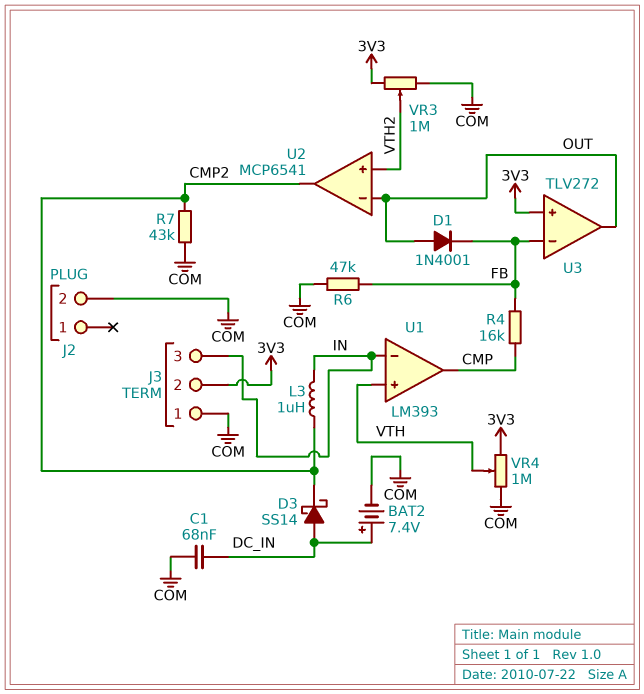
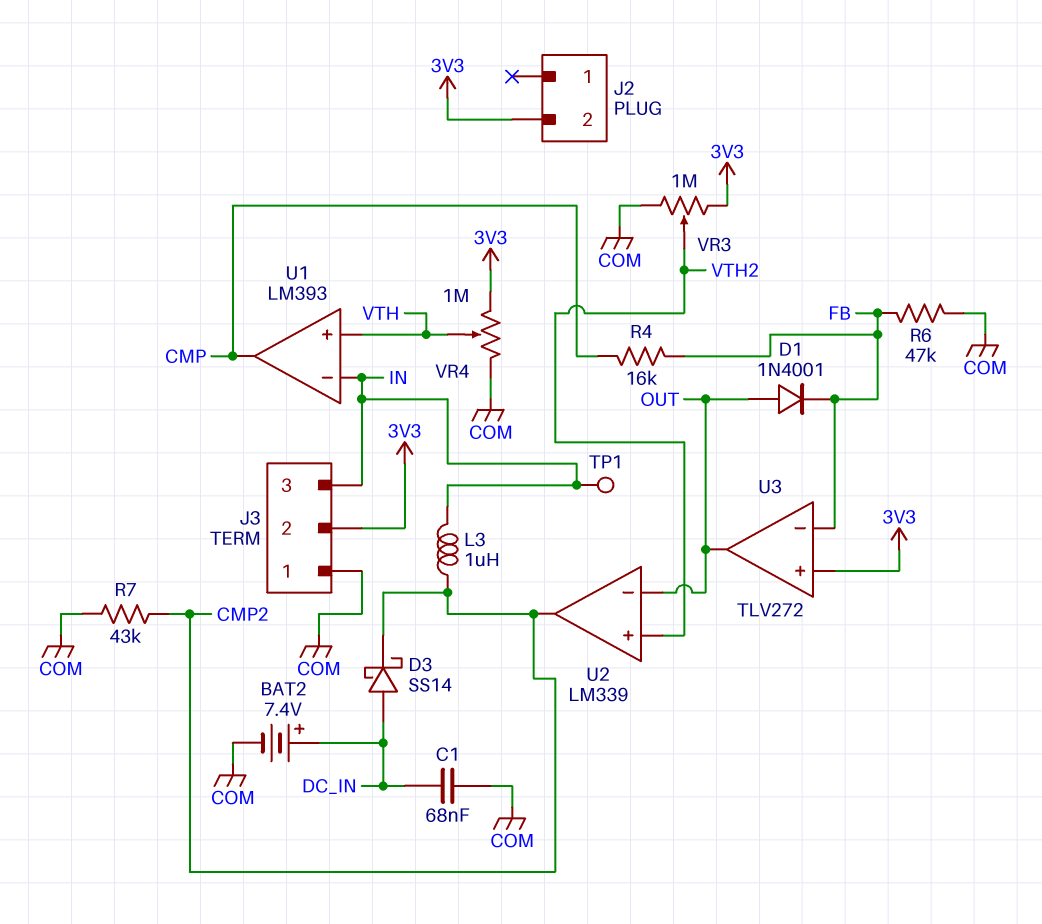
J2 pin 2: COM -> 3V3
TP1: none -> test point (IN)
U2: MCP6541 -> LM339

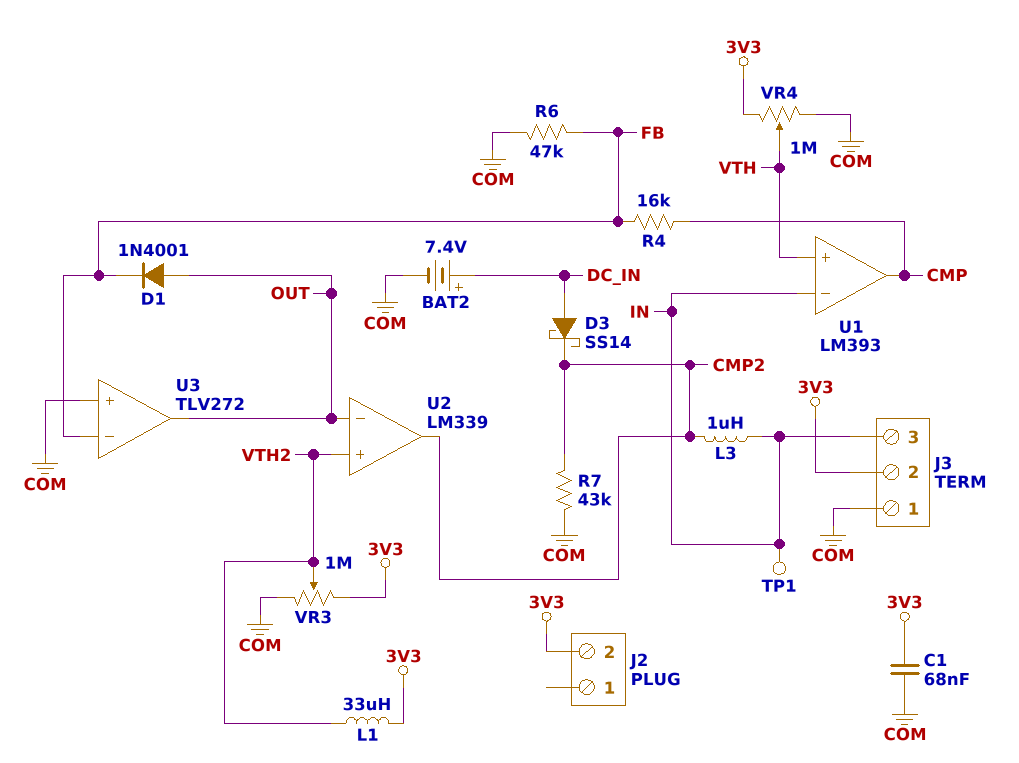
C1: 68nF (COM, DC_IN) -> 68nF (3V3, COM)
L1: none -> 33uH (3V3, VTH2)
U3 pin in+: 3V3 -> COM

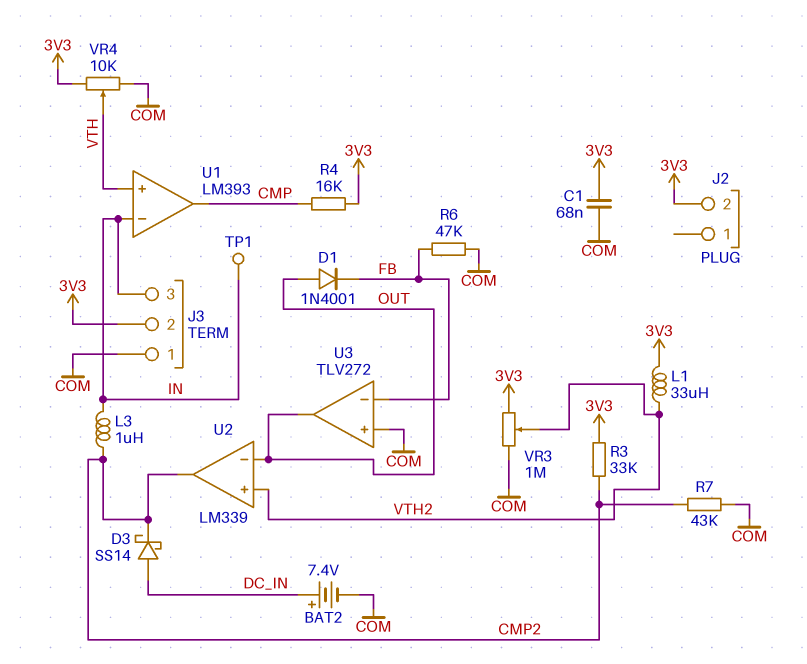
R3: none -> 33k (3V3, CMP2)
R4: 16k (CMP, FB) -> 16k (3V3, CMP)
VR4: 1M (3V3, COM, wiper VTH) -> 10k (3V3, COM, wiper VTH)

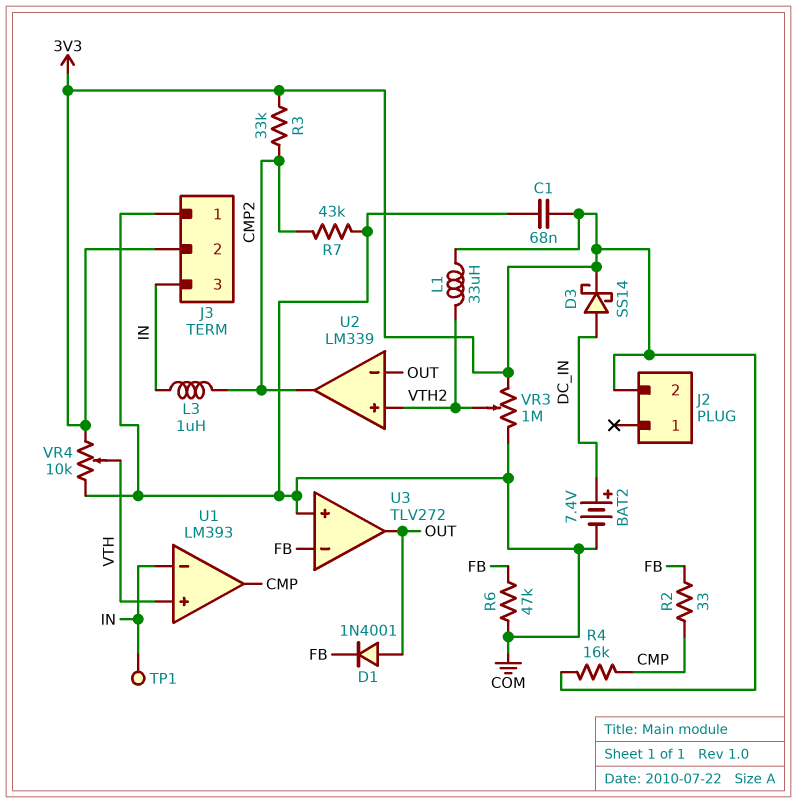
D3: schottky SS14 (A DC_IN, K CMP2) -> schottky SS14 (A DC_IN, K 3V3)
R2: none -> 33 (CMP, FB)

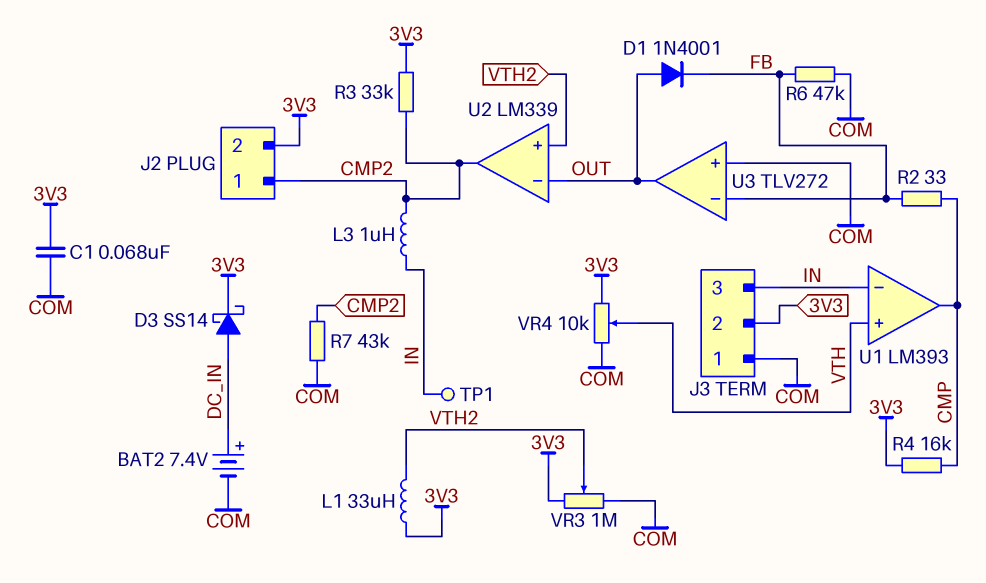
J2 pin 1: none -> CMP2

